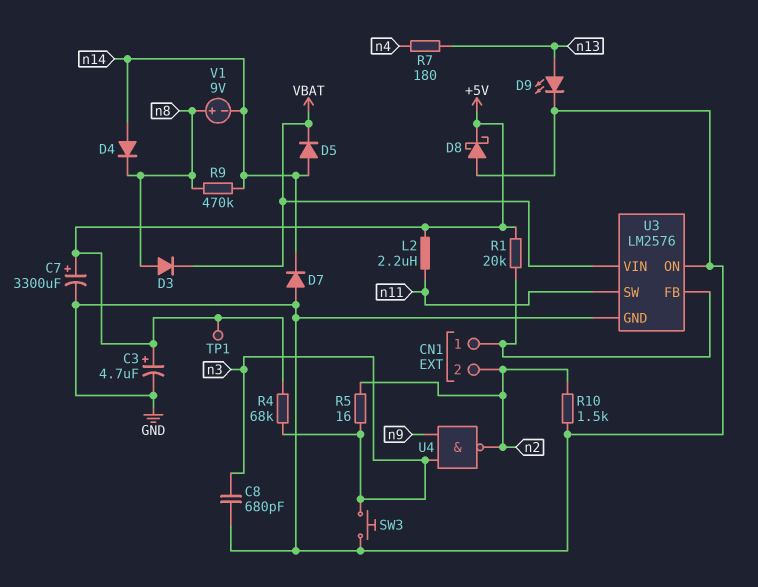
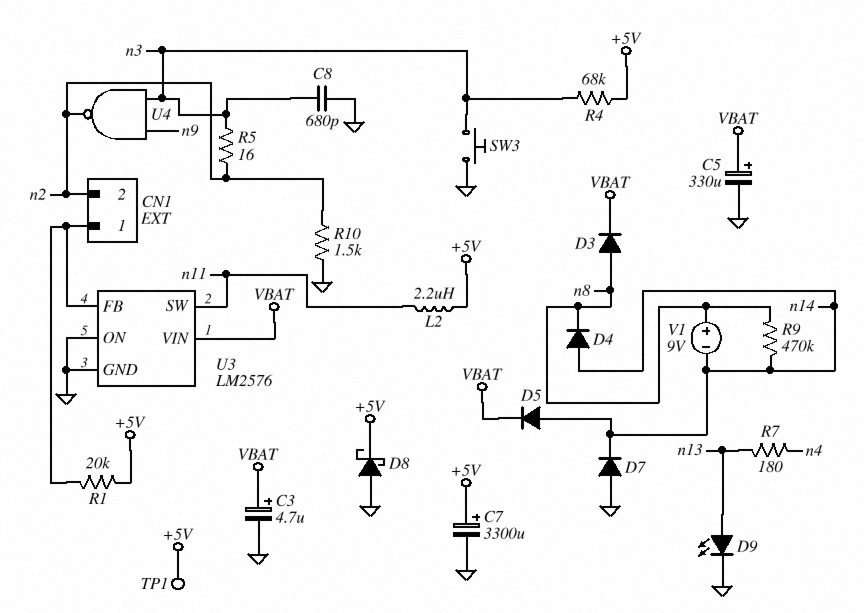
C3: 4.7uF (plus +5V, minus GND) -> 4.7uF (plus VBAT, minus GND)
C5: none -> 330uF (plus VBAT, minus GND)

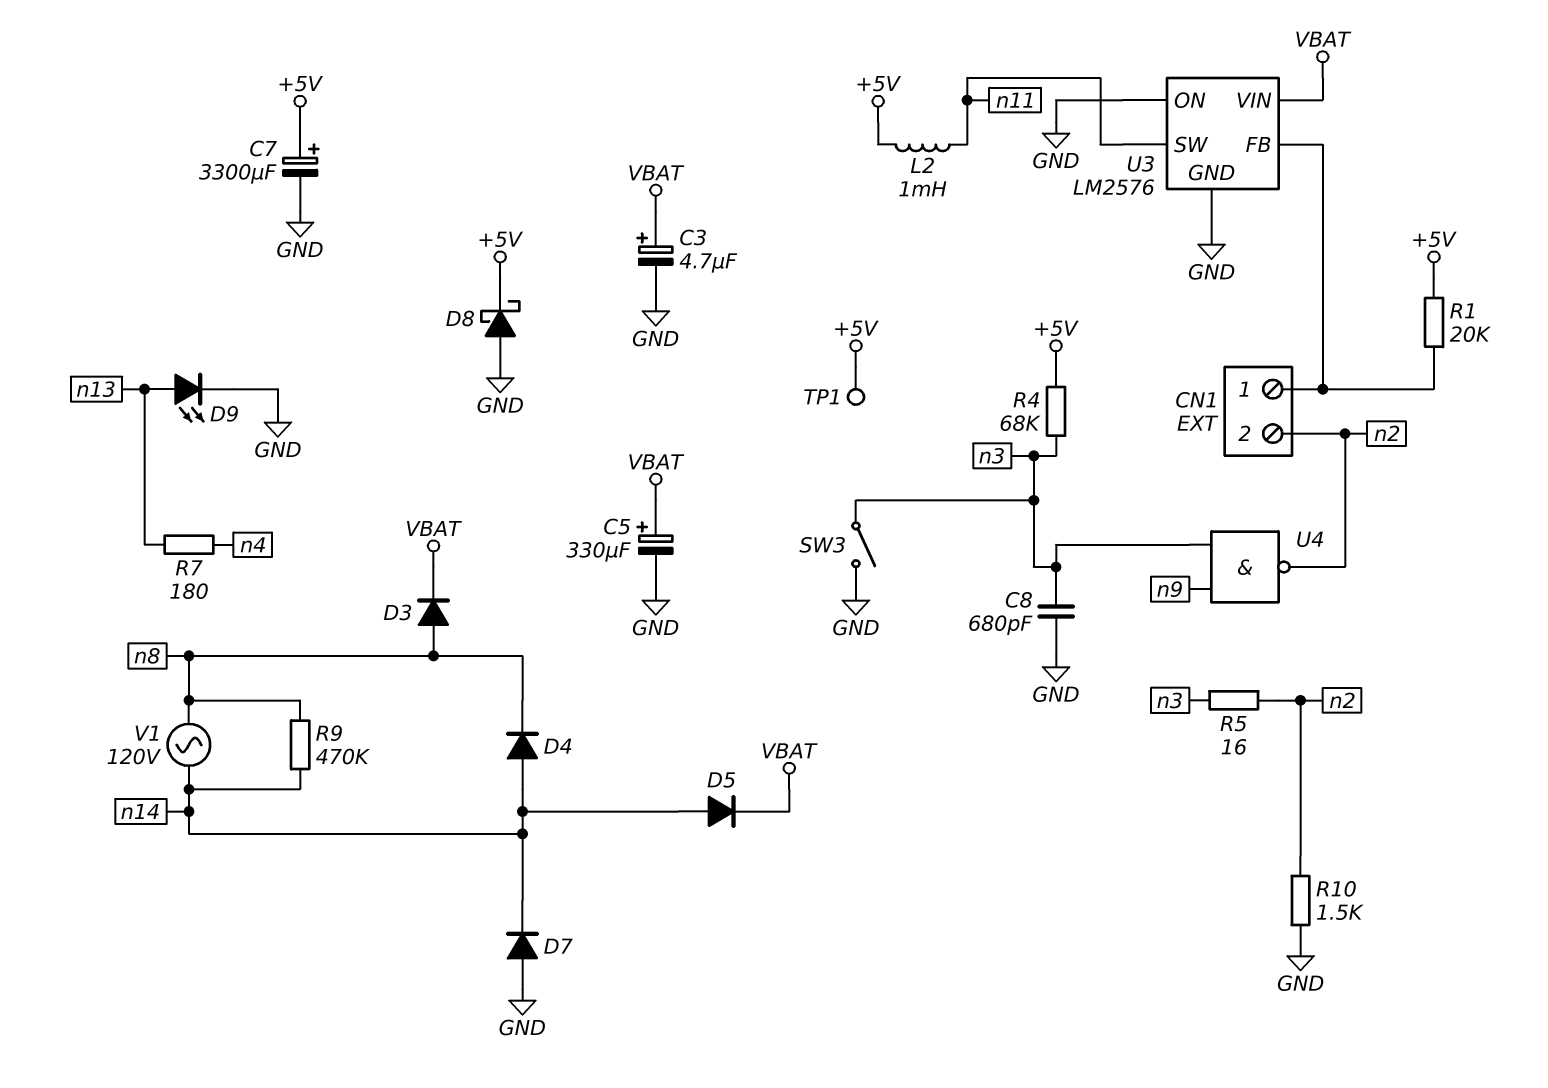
L2: 2.2uH (+5V, n11) -> 1mH (+5V, n11)
SW3: button (GND, n3) -> switch (GND, n3)
V1: 9V (plus n8, minus n14) -> AC 120V (n8, n14)

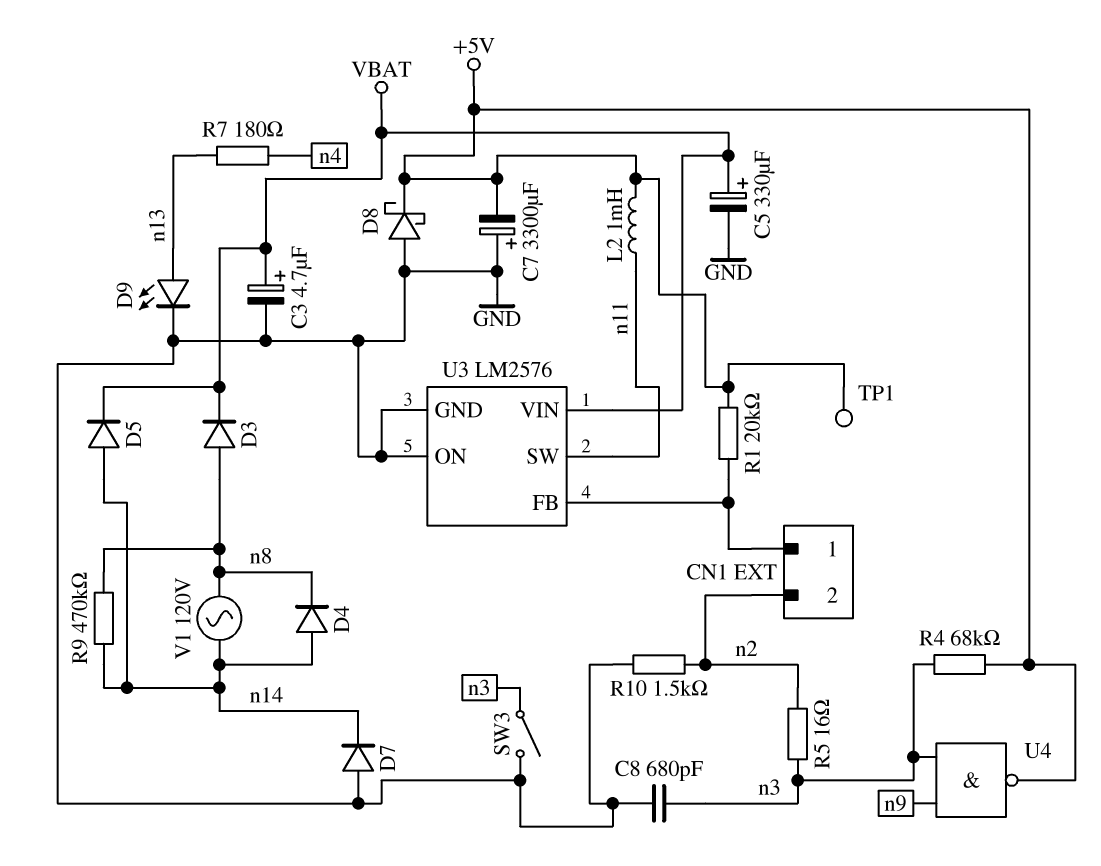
C7: 3300uF (plus +5V, minus GND) -> 3300uF (plus GND, minus +5V)
U4: NAND (in n3, in n9, out n2) -> NAND (in n3, in n9, out +5V)

